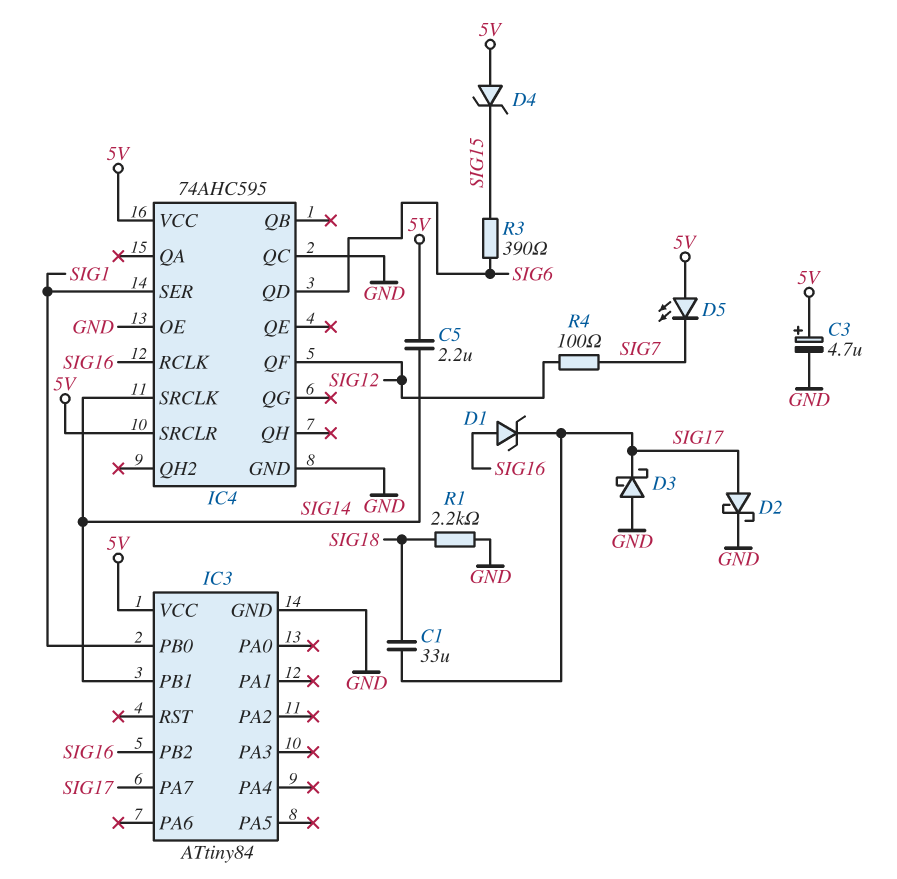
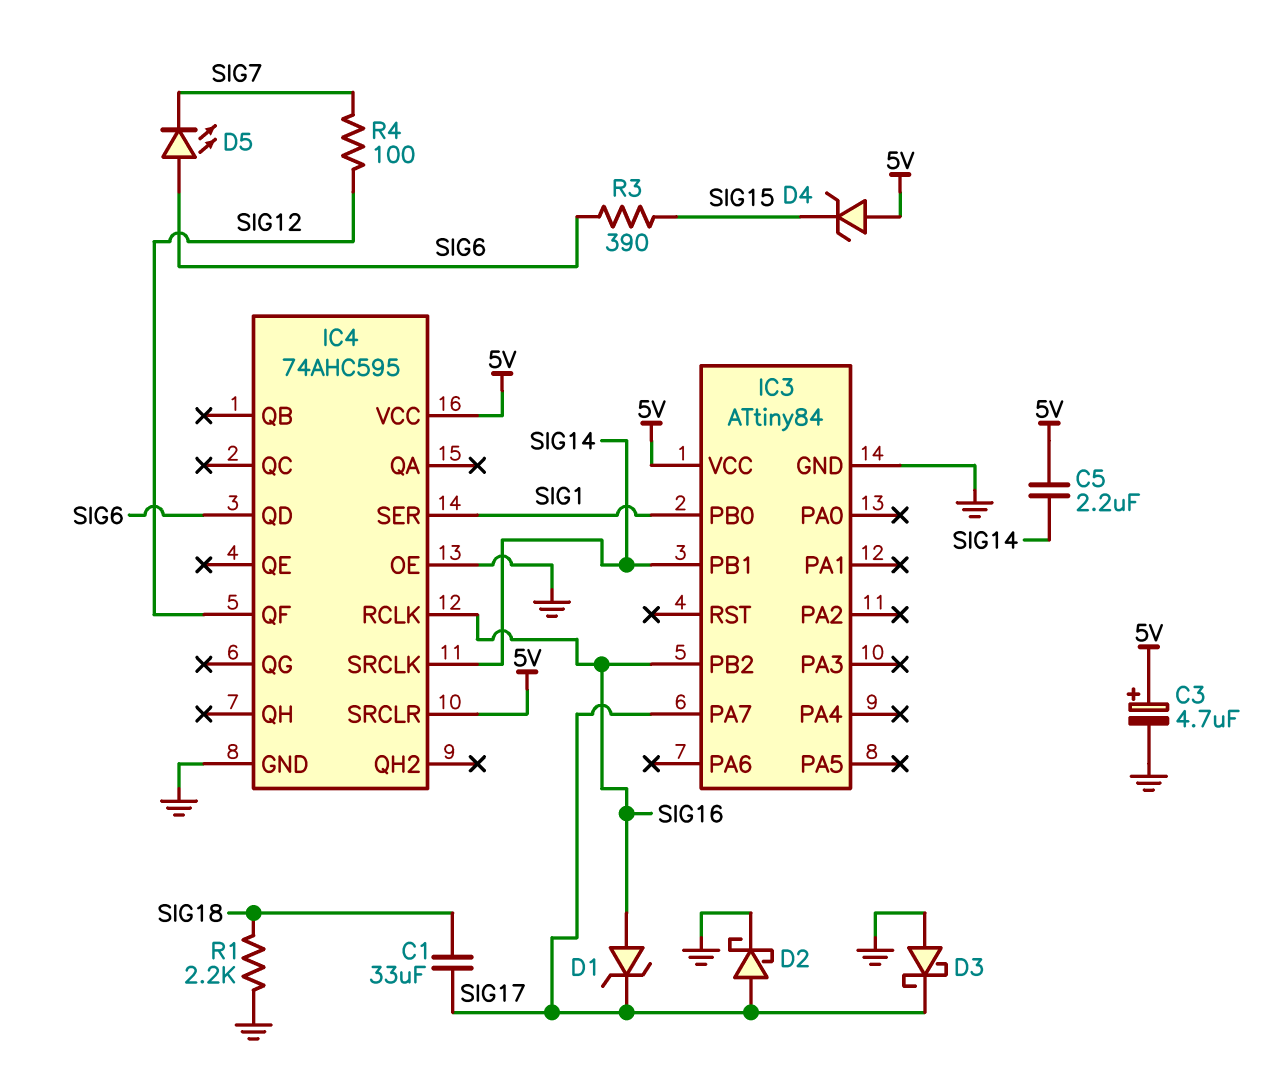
D5: LED (A 5V, K SIG7) -> LED (A SIG6, K SIG7)
IC4 pin QC: GND -> none

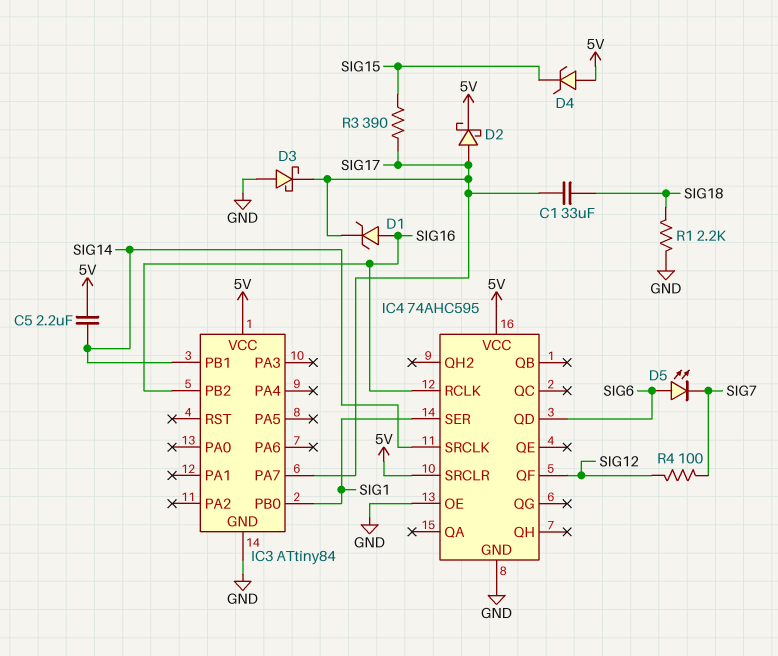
C3: 4.7uF (plus 5V, minus GND) -> none
D2: schottky (A SIG17, K GND) -> schottky (A SIG17, K 5V)
R3: 390 (SIG6, SIG15) -> 390 (SIG15, SIG17)

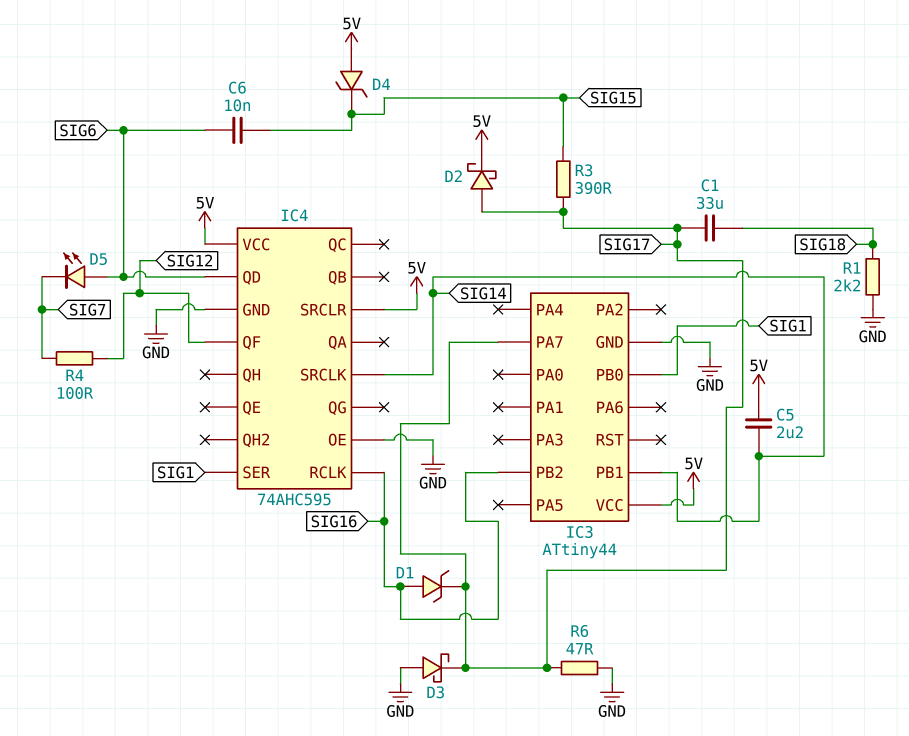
C6: none -> 10nF (SIG6, SIG15)
IC3: ATtiny84 -> ATtiny44
R6: none -> 47 (GND, SIG17)

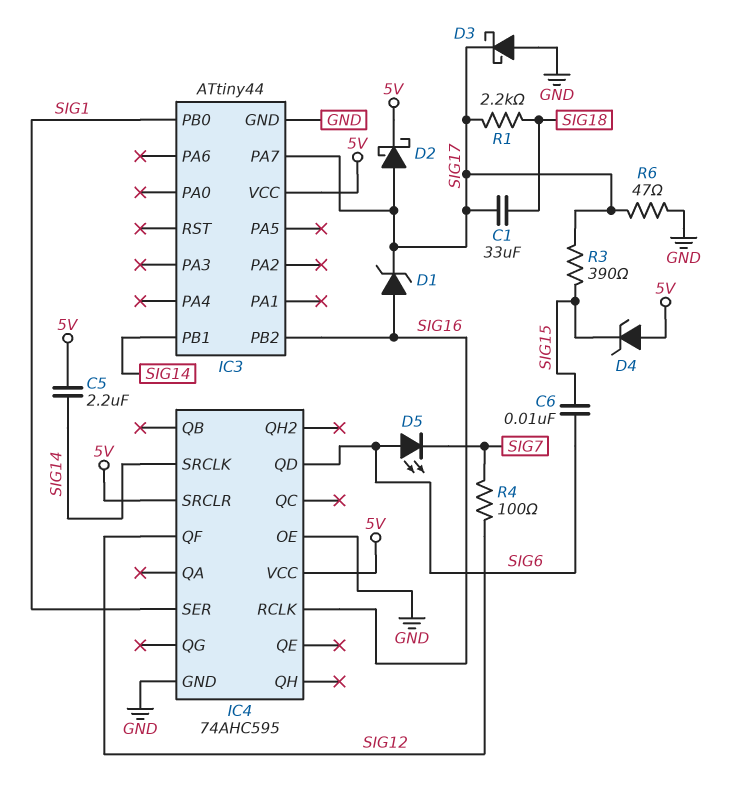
R1: 2.2k (GND, SIG18) -> 2.2k (SIG17, SIG18)

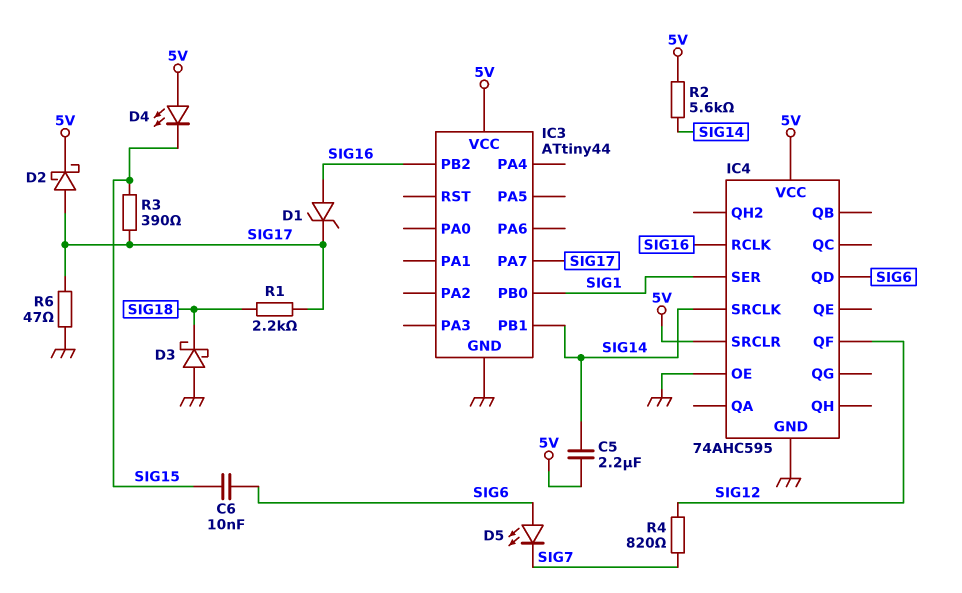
C1: 33uF (SIG17, SIG18) -> none
D3: schottky (A GND, K SIG17) -> schottky (A GND, K SIG18)
D4: zener (A 5V, K SIG15) -> LED (A 5V, K SIG15)
R2: none -> 5.6k (5V, SIG14)
R4: 100 (SIG7, SIG12) -> 820 (SIG7, SIG12)

